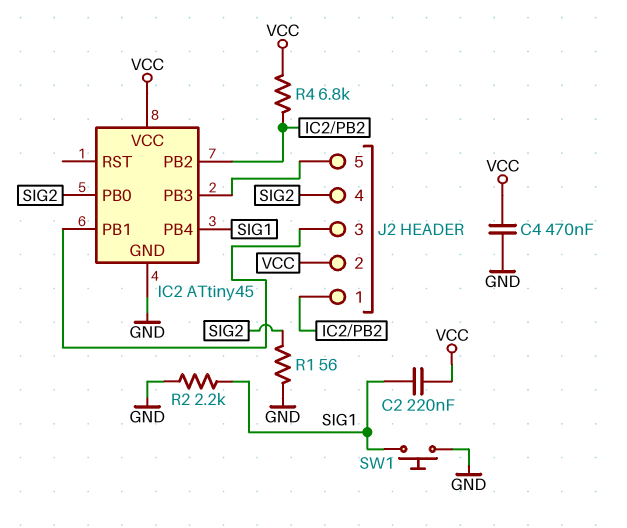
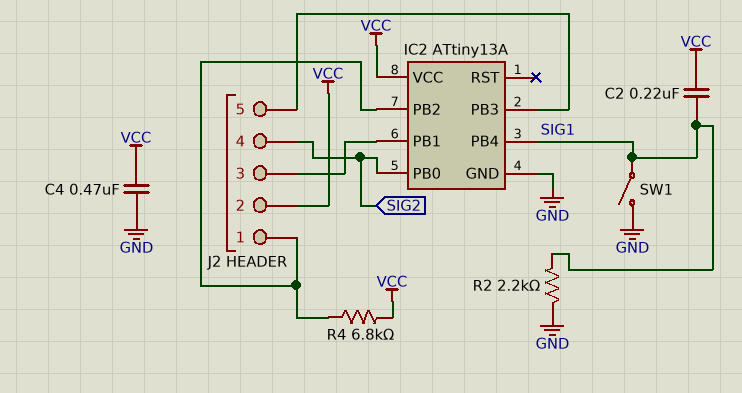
IC2: ATtiny45 -> ATtiny13A
R1: 56 (GND, SIG2) -> none
SW1: button (GND, SIG1) -> switch (GND, SIG1)

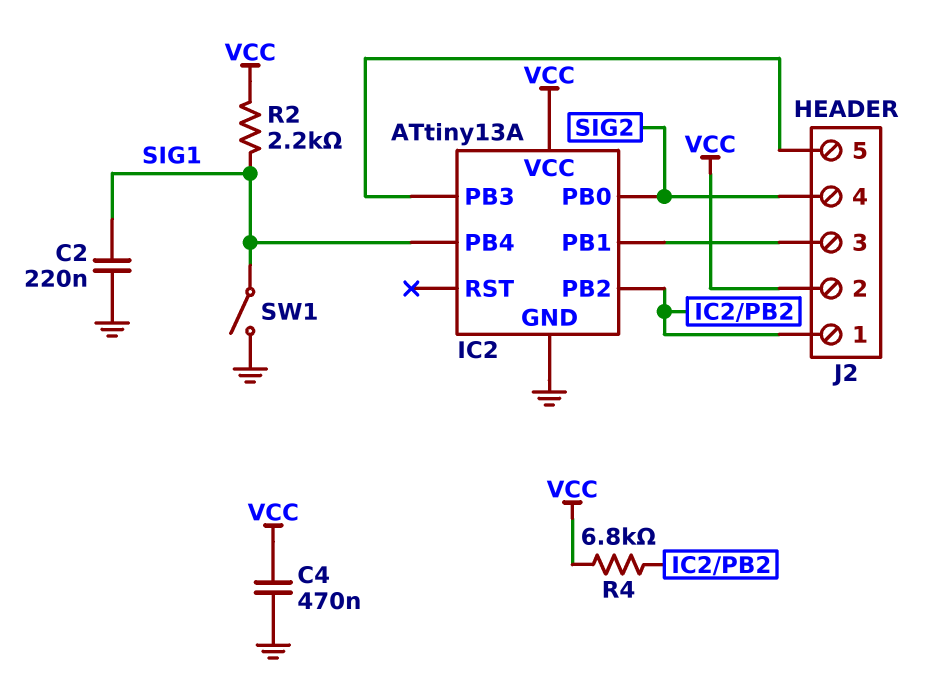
C2: 220nF (SIG1, VCC) -> 220nF (GND, SIG1)
R2: 2.2k (GND, SIG1) -> 2.2k (SIG1, VCC)

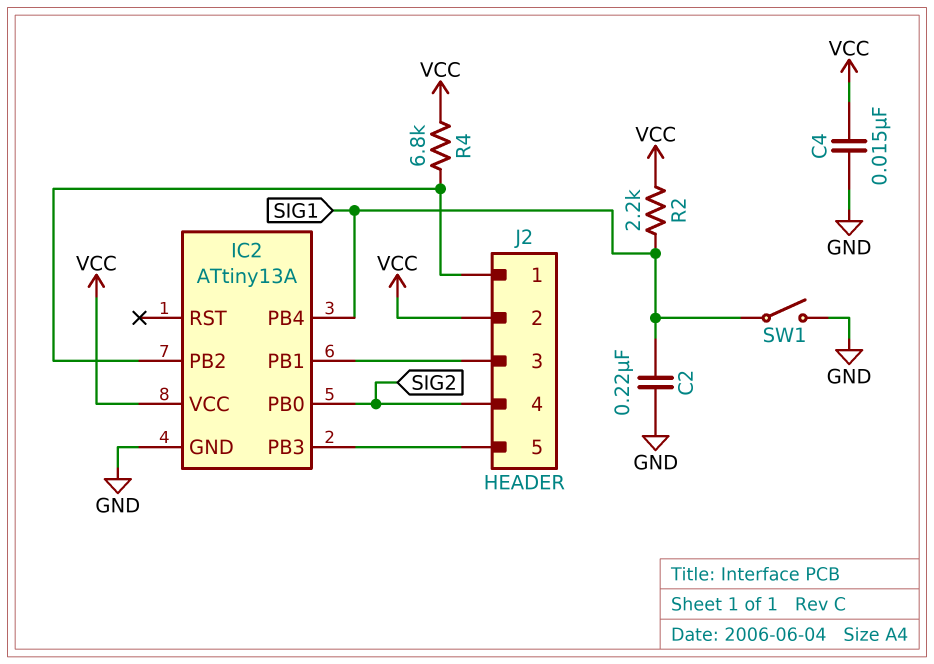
C4: 470nF (GND, VCC) -> 15nF (GND, VCC)

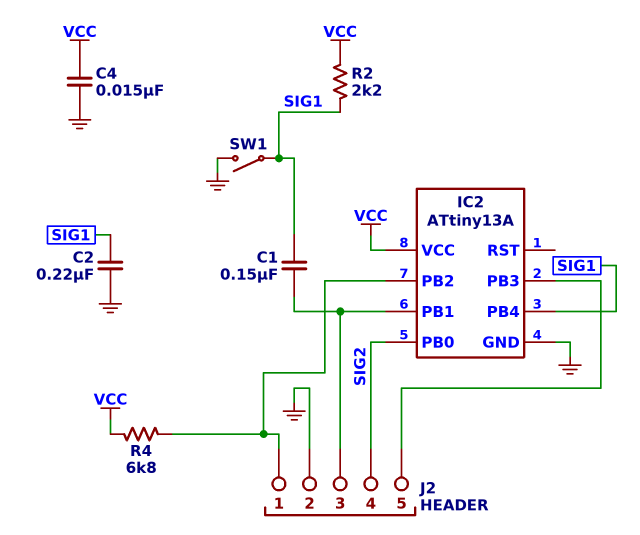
C1: none -> 150nF (IC2/PB1, SIG1)
J2 pin 2: VCC -> GND

